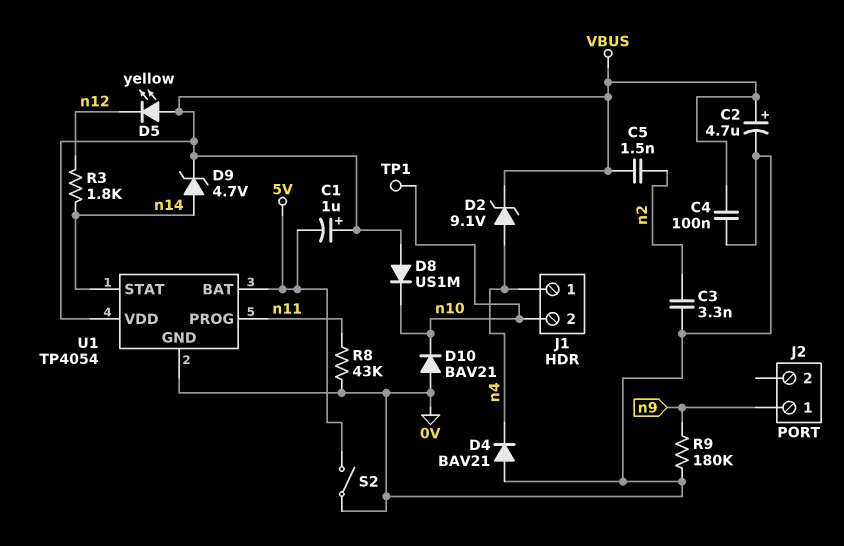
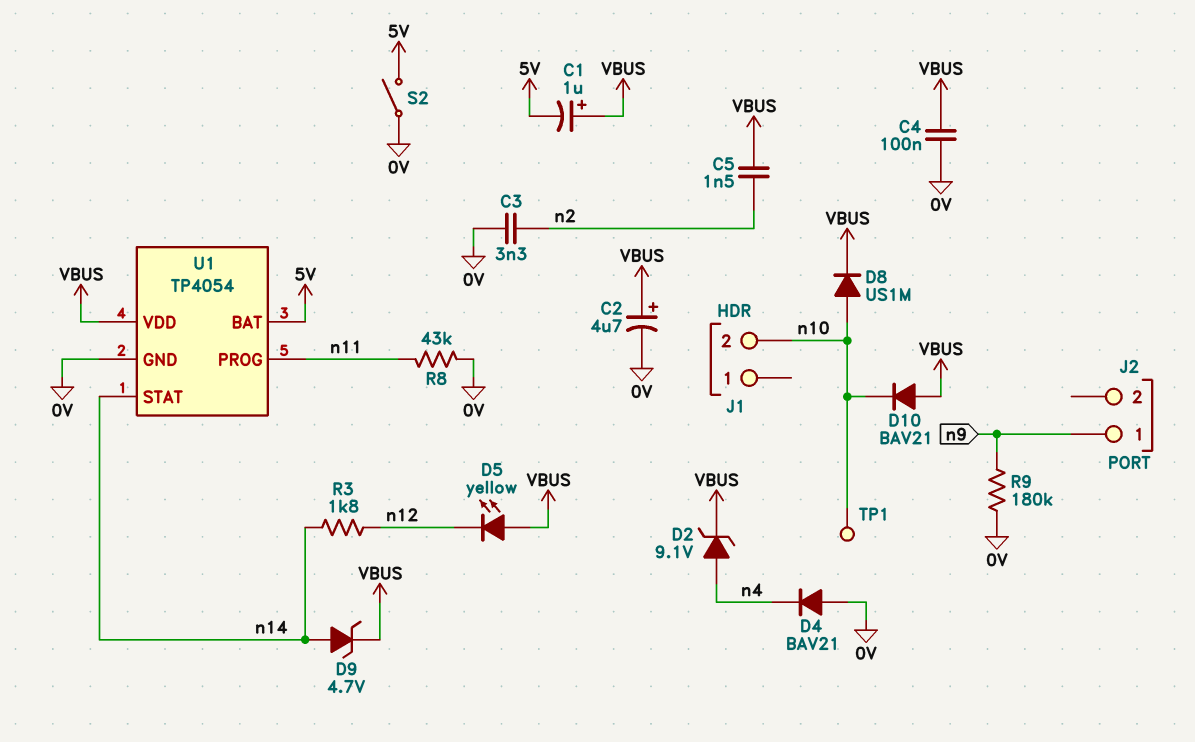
D8: diode US1M (A VBUS, K n10) -> diode US1M (A n10, K VBUS)
D10: diode BAV21 (A 0V, K n10) -> diode BAV21 (A VBUS, K n10)
J1 pin 1: n4 -> none

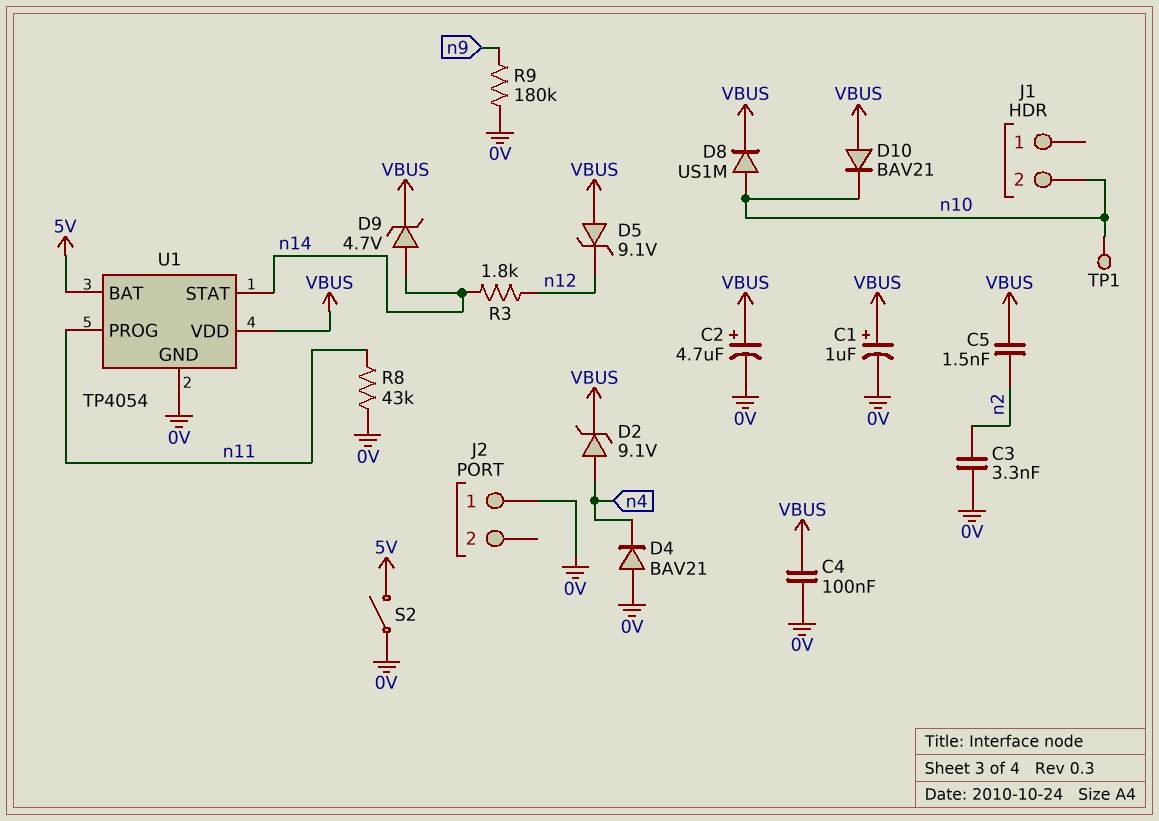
C1: 1uF (plus VBUS, minus 5V) -> 1uF (plus VBUS, minus 0V)
D5: LED yellow (A VBUS, K n12) -> zener 9.1V (A VBUS, K n12)
J2 pin 1: n9 -> 0V

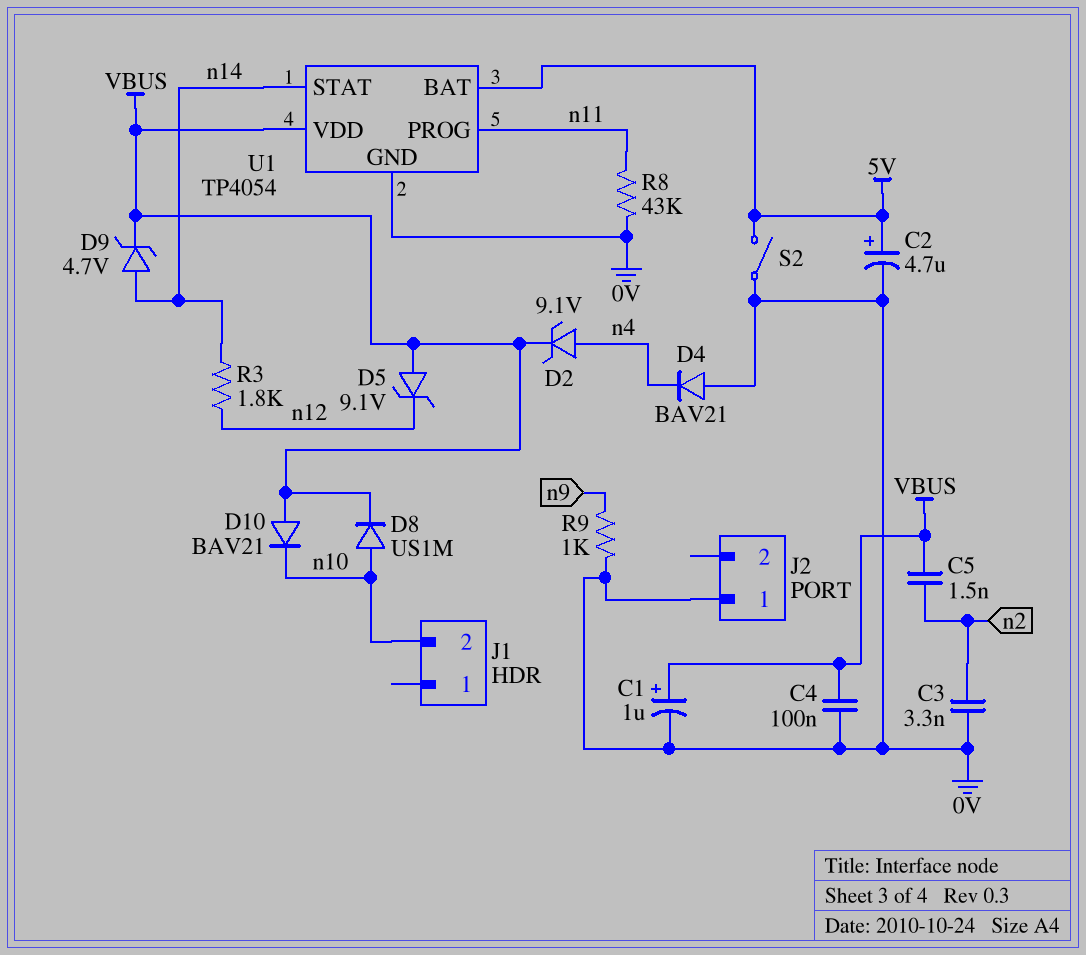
C2: 4.7uF (plus VBUS, minus 0V) -> 4.7uF (plus 5V, minus 0V)
R9: 180k (0V, n9) -> 1k (0V, n9)
TP1: test point (n10) -> none

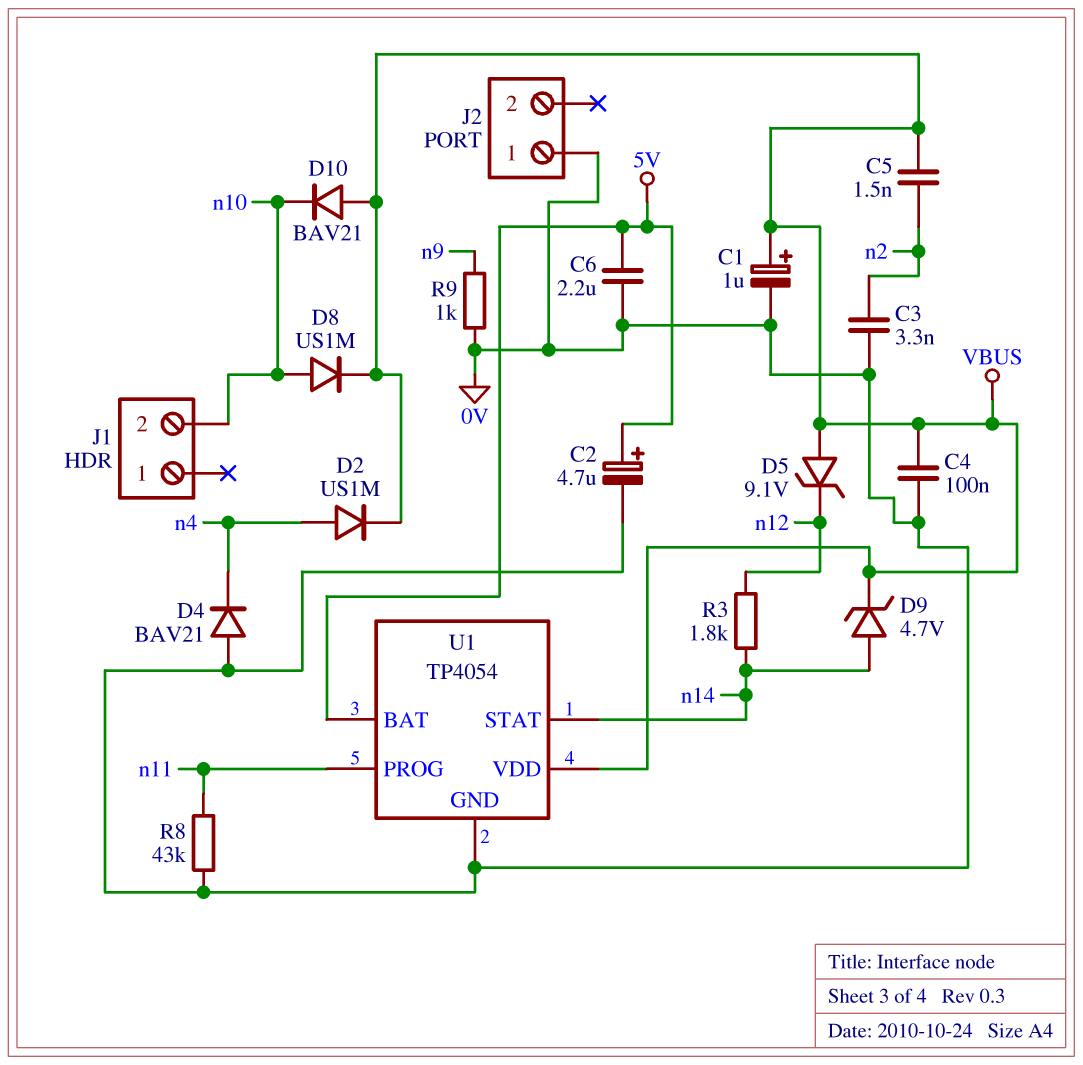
C6: none -> 2.2uF (0V, 5V)
D2: zener 9.1V (A n4, K VBUS) -> diode US1M (A n4, K VBUS)
S2: switch (0V, 5V) -> none

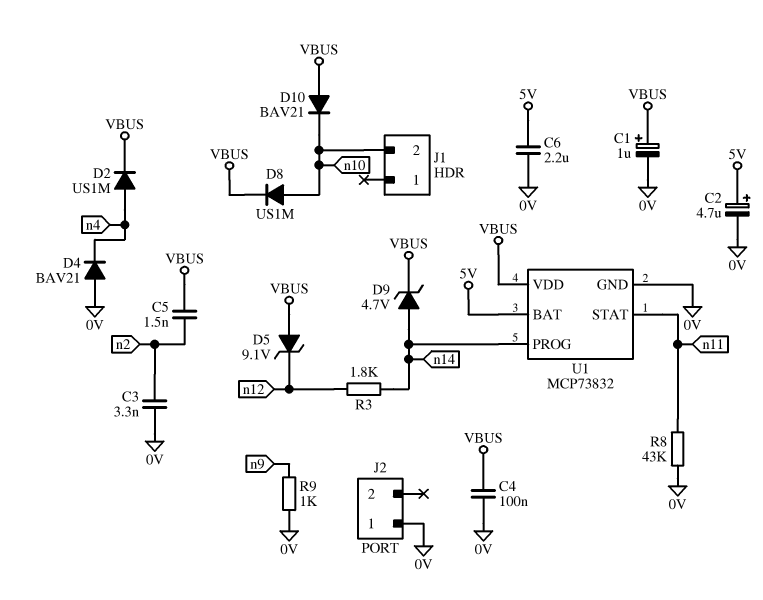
U1: TP4054 -> MCP73832
U1 pin PROG: n11 -> n14
U1 pin STAT: n14 -> n11

